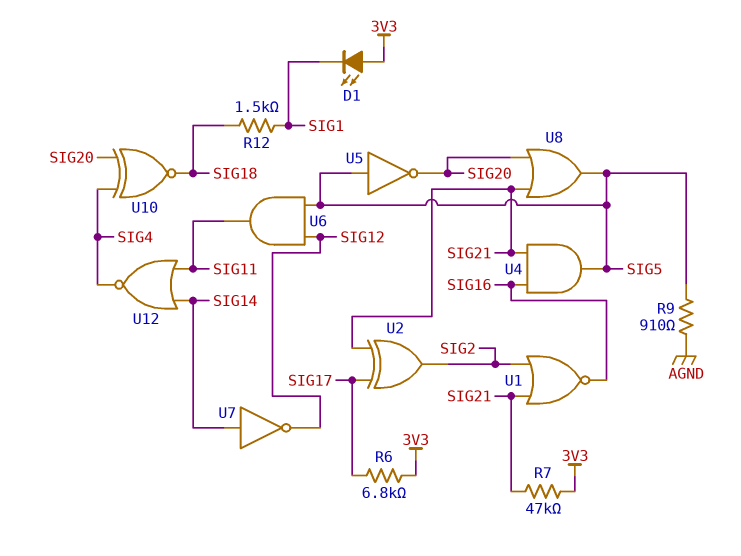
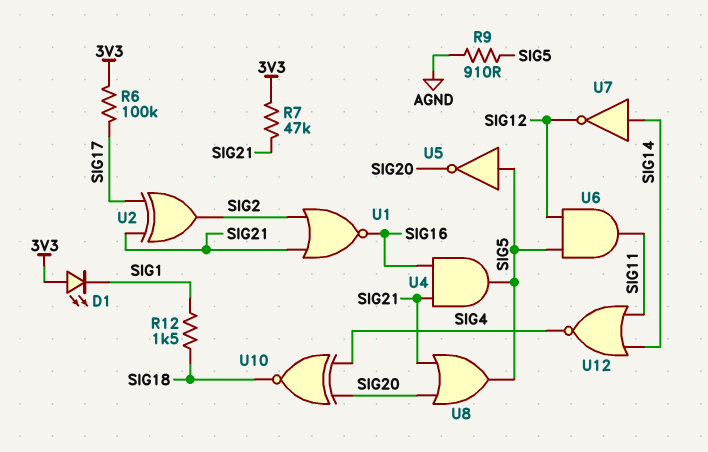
R6: 6.8k (3V3, SIG17) -> 100k (3V3, SIG17)

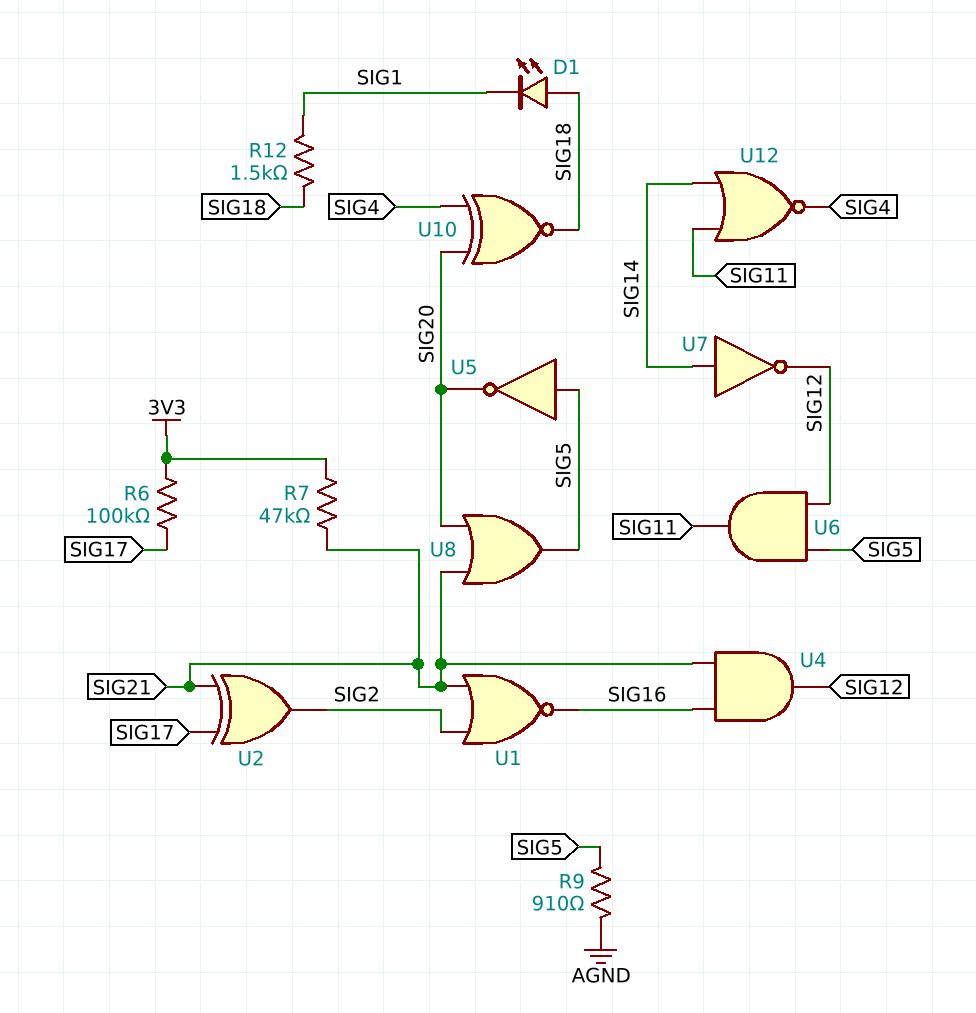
D1: LED (A 3V3, K SIG1) -> LED (A SIG18, K SIG1)
U4: AND (in SIG16, in SIG21, out SIG5) -> AND (in SIG16, in SIG21, out SIG12)

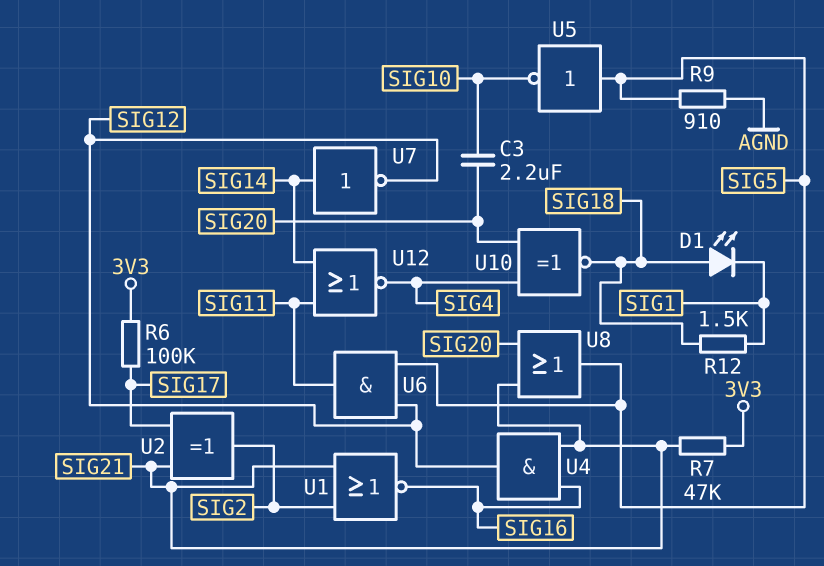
C3: none -> 2.2uF (SIG10, SIG20)
U5: NOT (in SIG5, out SIG20) -> NOT (in SIG5, out SIG10)

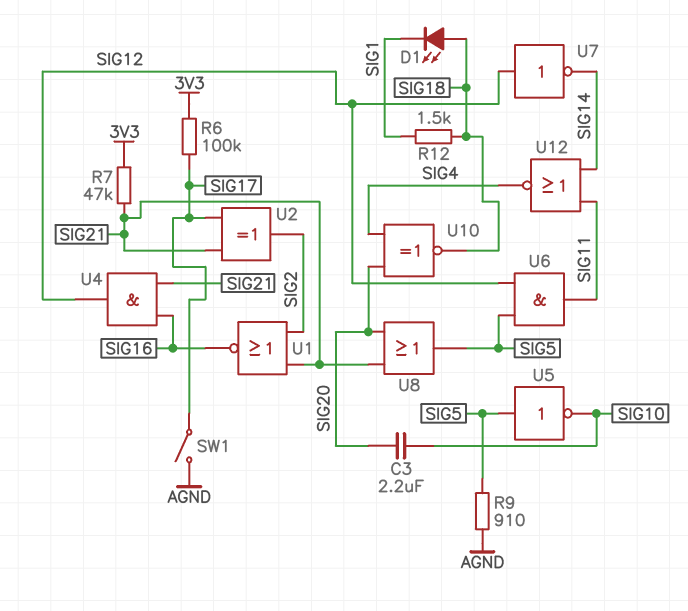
SW1: none -> switch (AGND, SIG17)
U7: NOT (in SIG14, out SIG12) -> NOT (in SIG12, out SIG14)

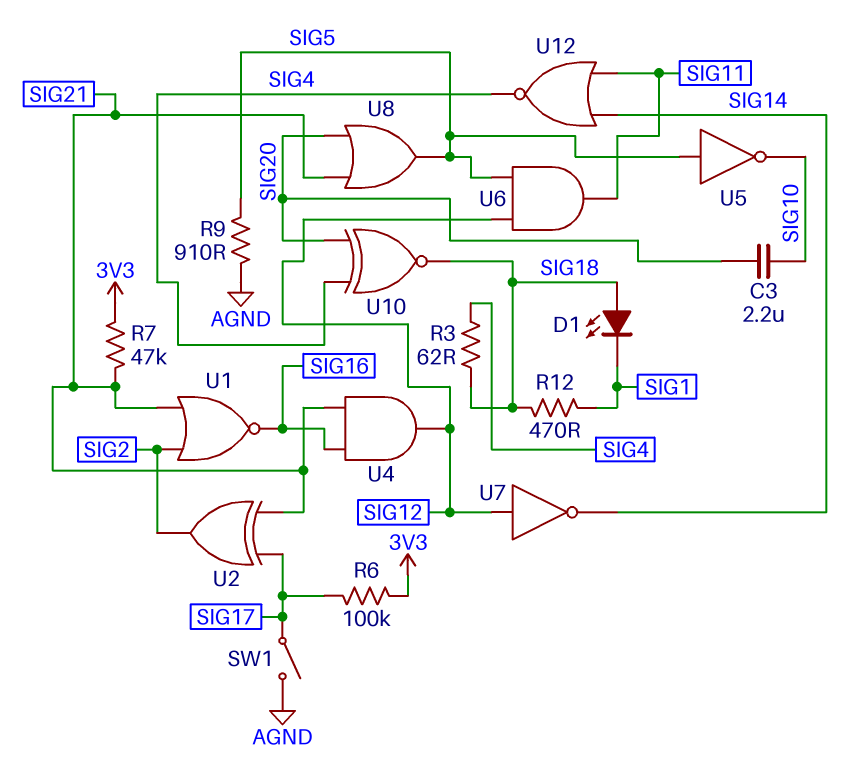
R3: none -> 62 (SIG4, SIG18)
R12: 1.5k (SIG1, SIG18) -> 470 (SIG1, SIG18)

